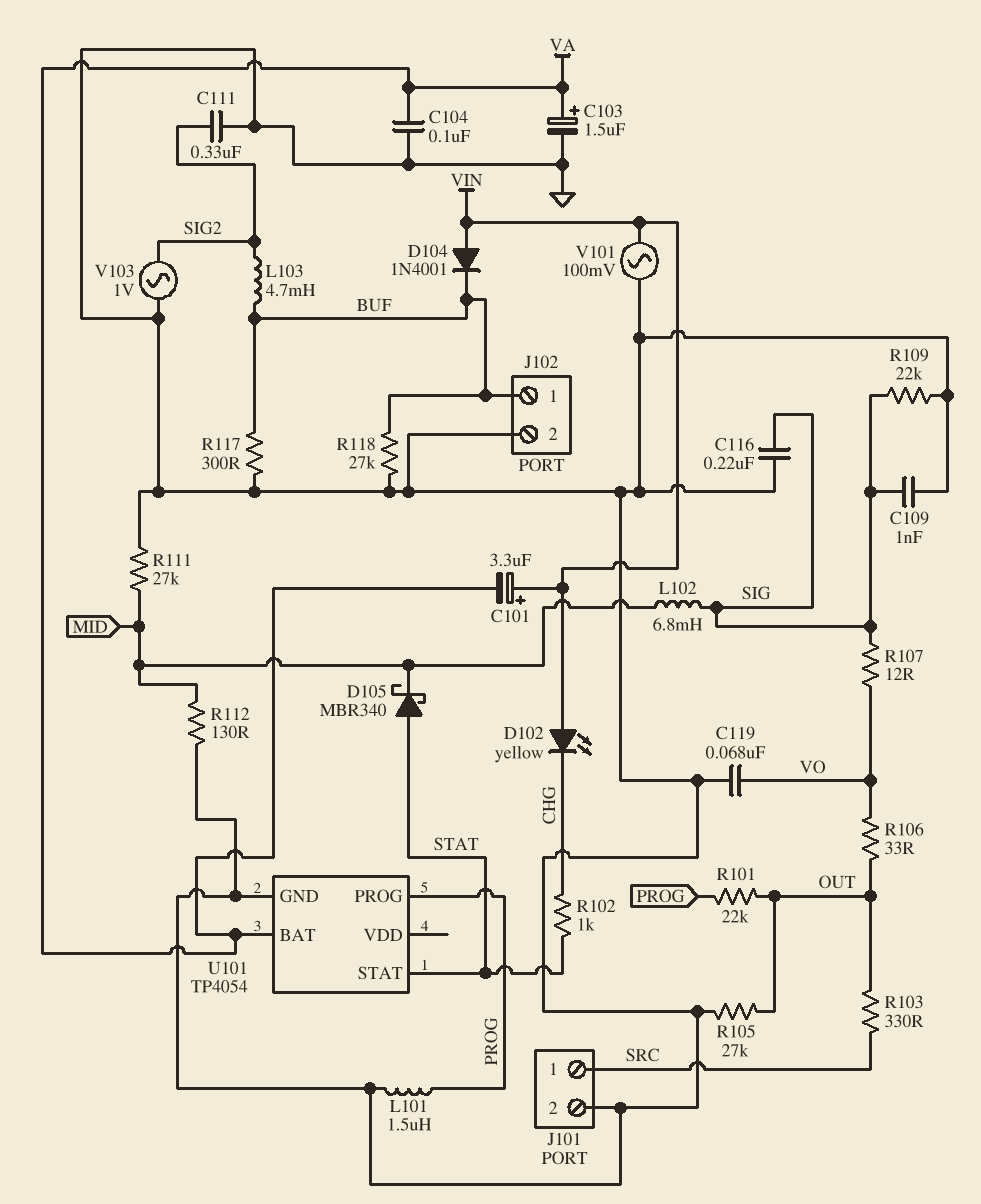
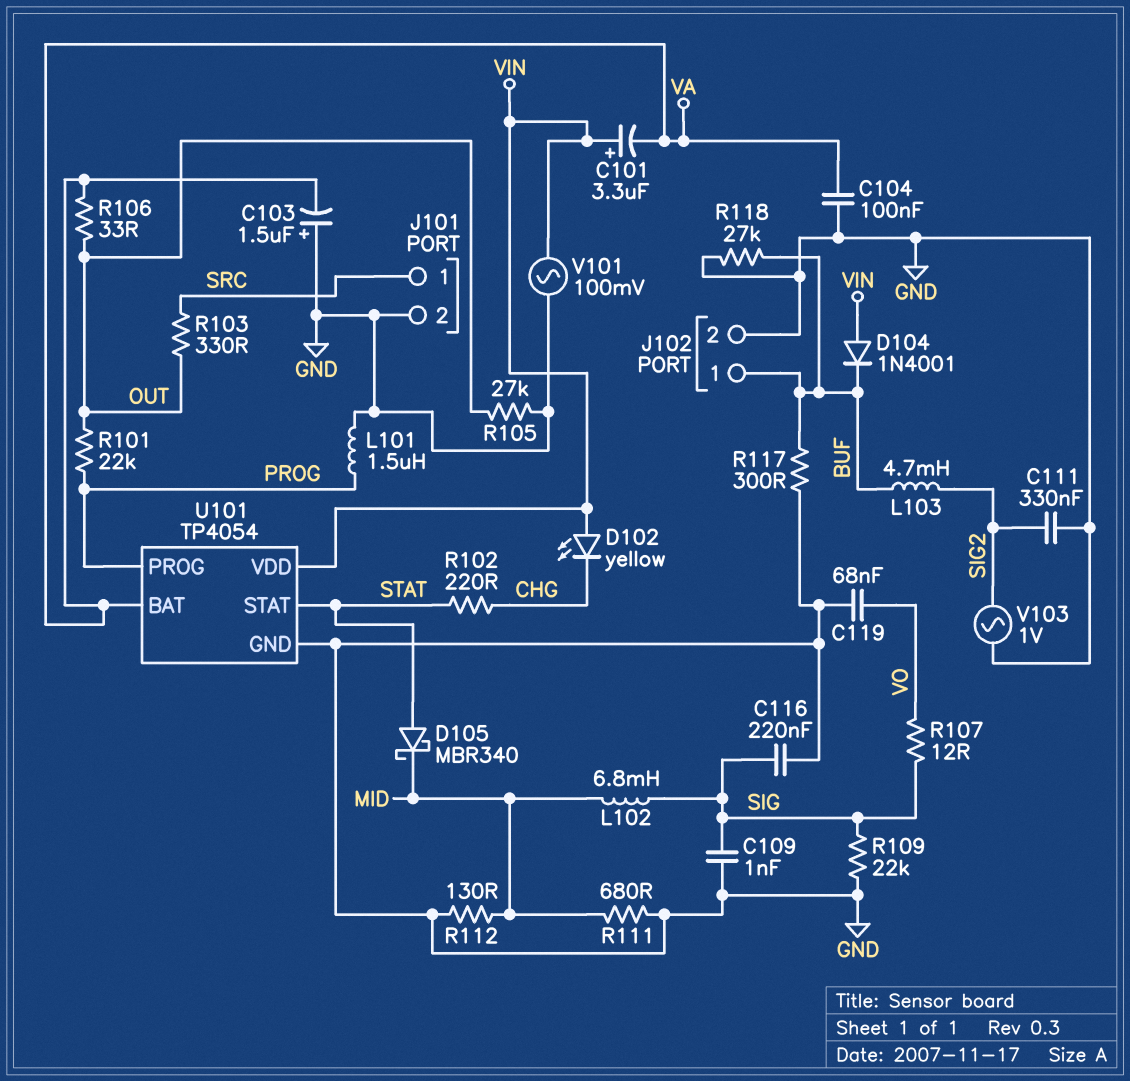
C103: 1.5uF (plus VA, minus GND) -> 1.5uF (plus GND, minus VA)
R102: 1k (CHG, STAT) -> 220 (CHG, STAT)
R106: 33 (OUT, VO) -> 33 (OUT, VA)
R111: 27k (GND, MID) -> 680 (GND, MID)
U101 pin VDD: none -> VIN

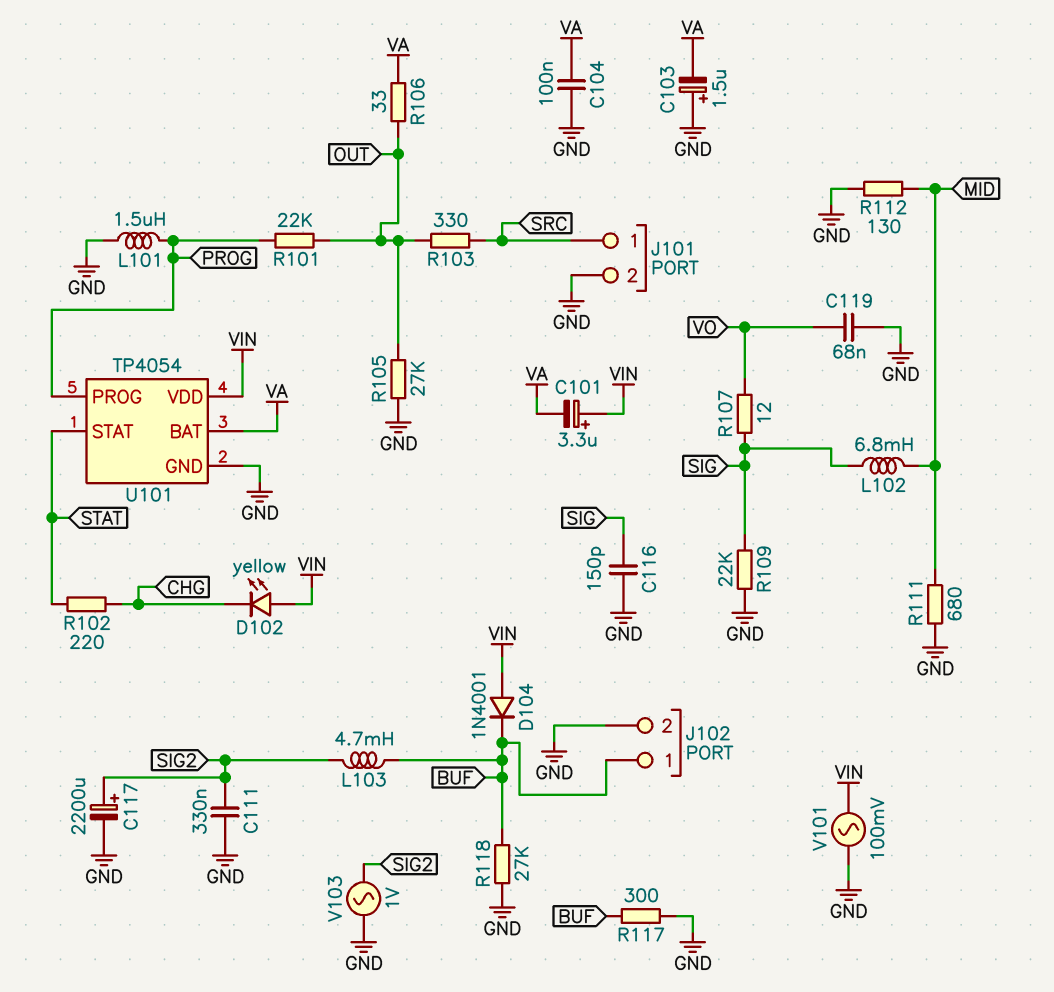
C109: 1nF (GND, SIG) -> none
C116: 220nF (GND, SIG) -> 150pF (GND, SIG)
C117: none -> 2200uF (plus SIG2, minus GND)
D105: schottky MBR340 (A STAT, K MID) -> none

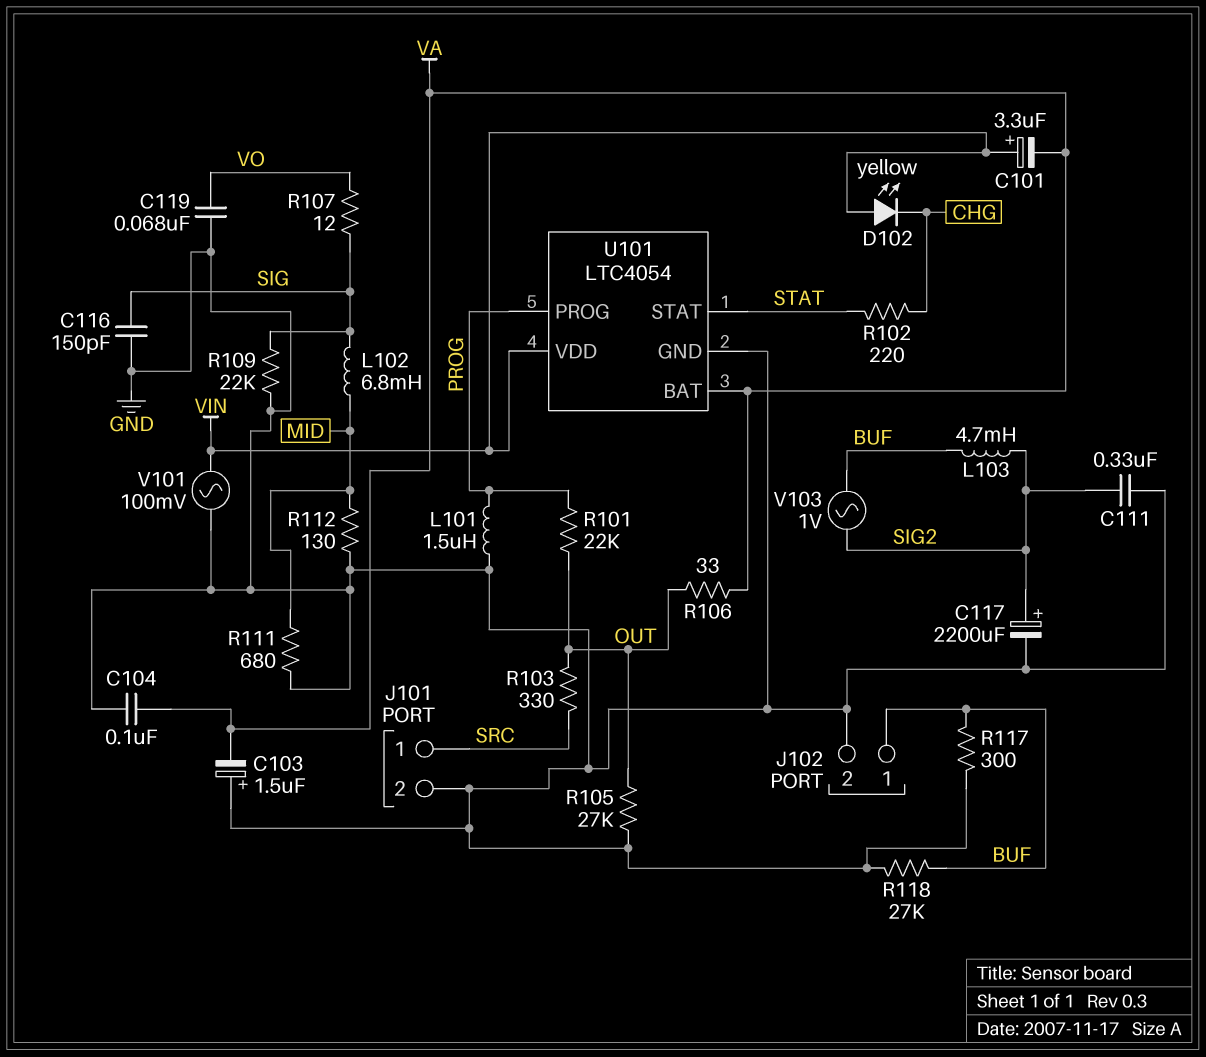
D104: diode 1N4001 (A VIN, K BUF) -> none
U101: TP4054 -> LTC4054
V103: AC 1V (GND, SIG2) -> AC 1V (BUF, SIG2)

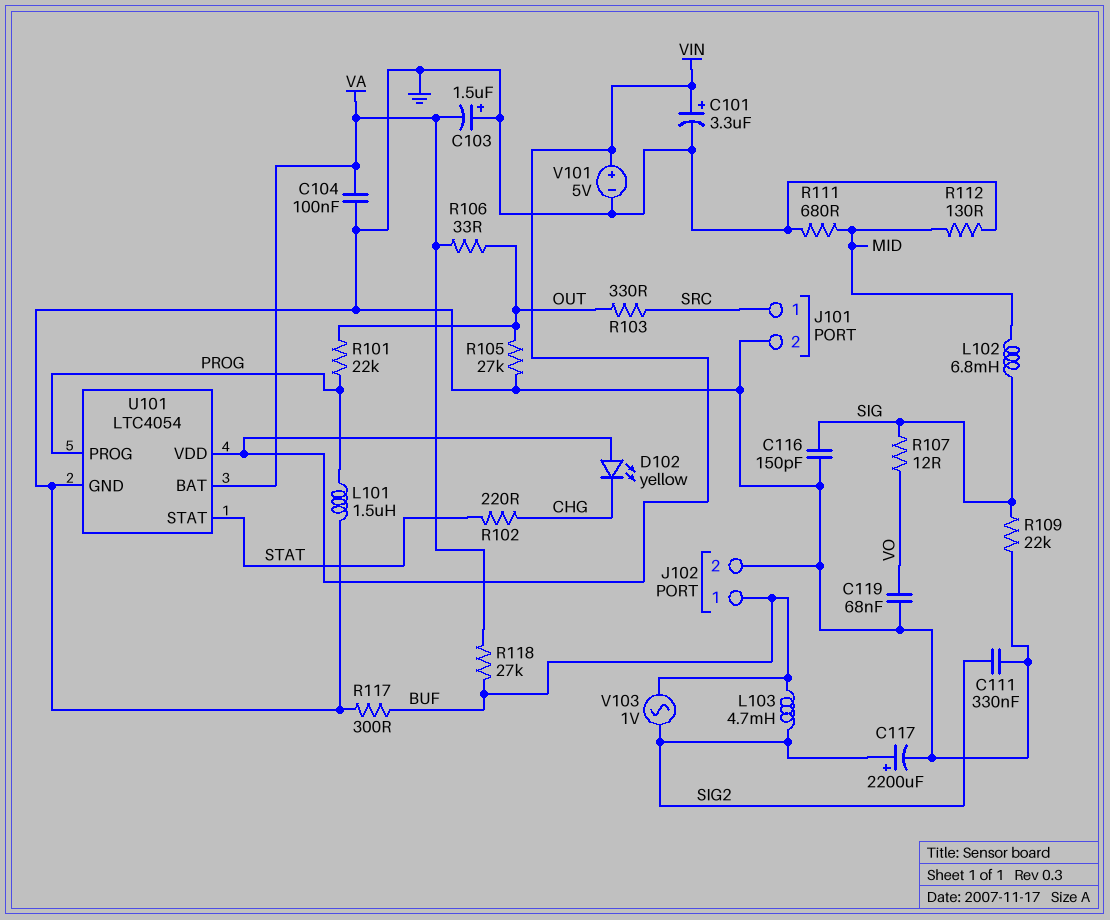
C101: 3.3uF (plus VIN, minus VA) -> 3.3uF (plus VIN, minus GND)
R118: 27k (BUF, GND) -> 27k (BUF, VA)
V101: AC 100mV (GND, VIN) -> 5V (plus VIN, minus GND)

